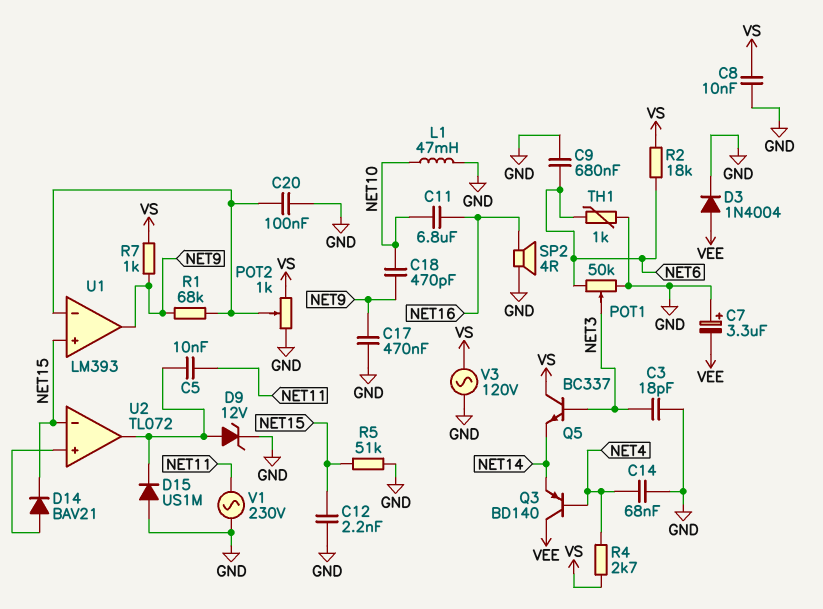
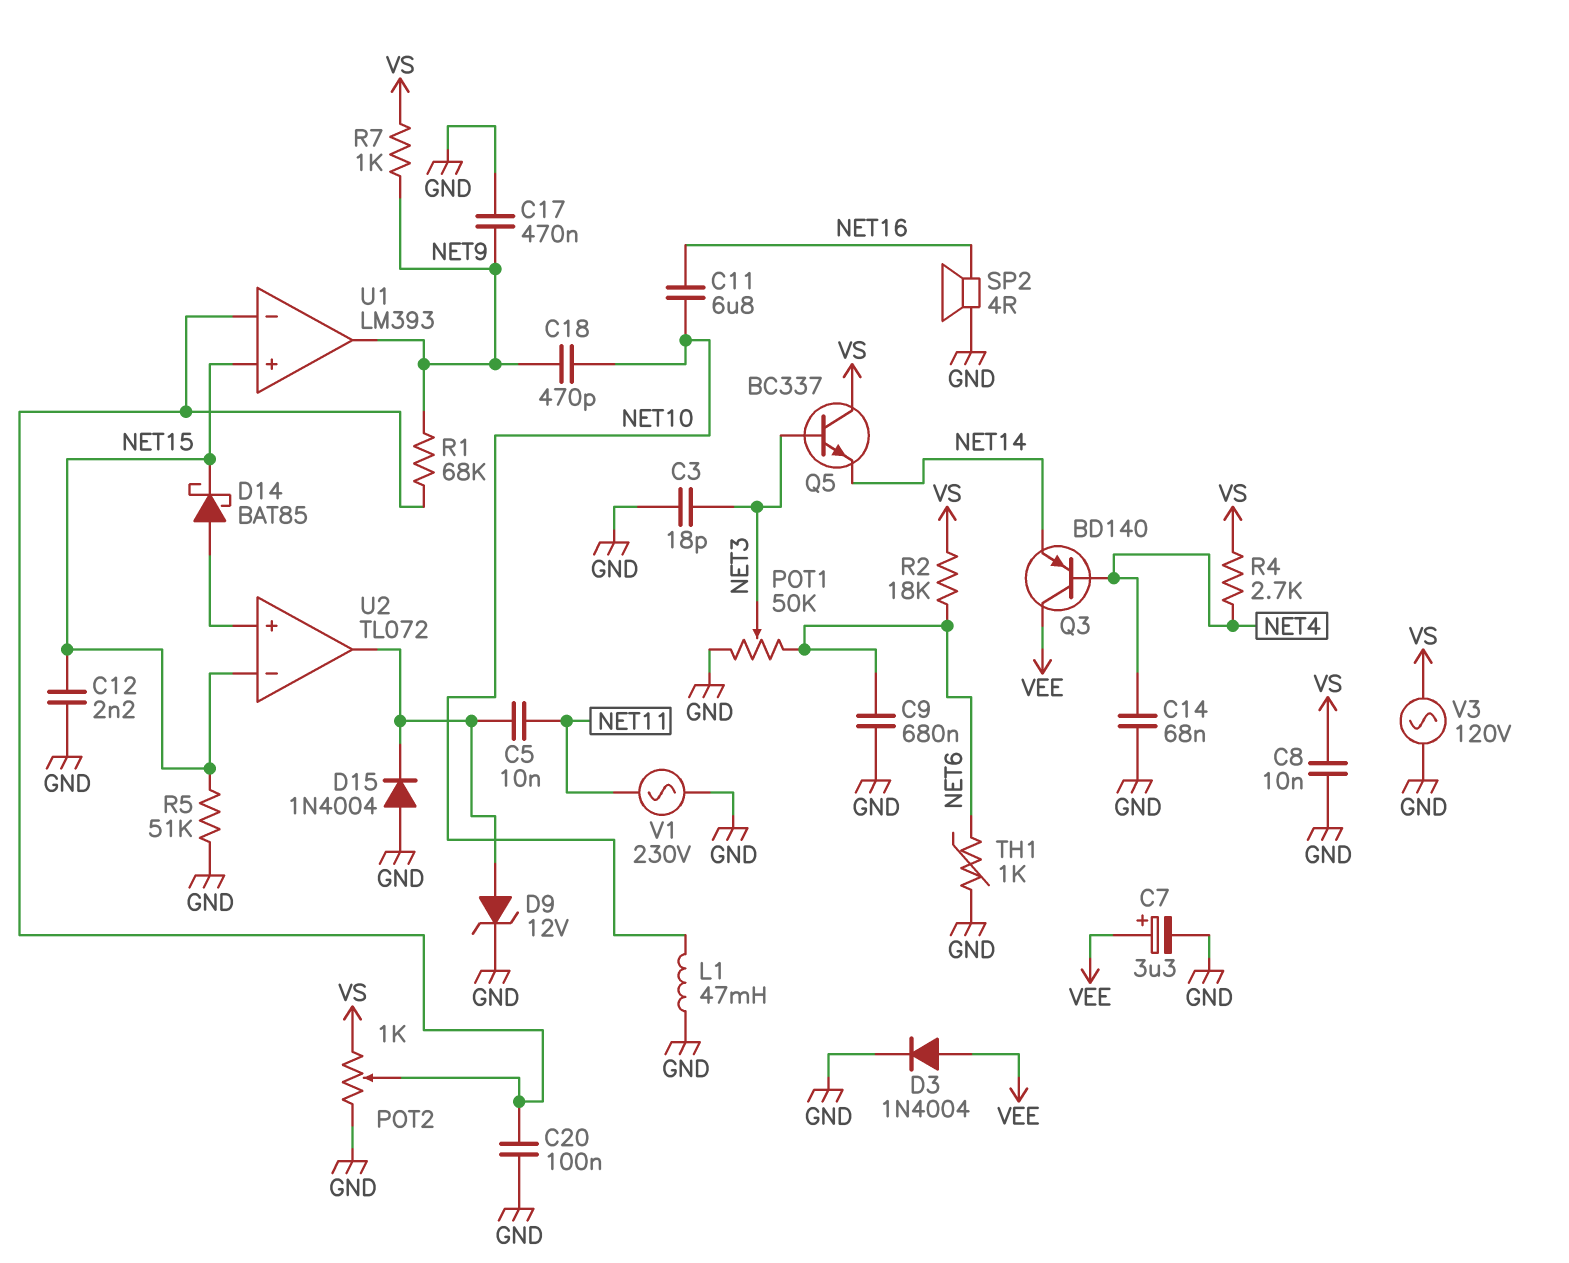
C7: 3.3uF (plus GND, minus VEE) -> 3.3uF (plus VEE, minus GND)
D14: diode BAV21 (A U2/in+, K NET15) -> schottky BAT85 (A U2/in+, K NET15)
D15: diode US1M (A GND, K U2/out) -> diode 1N4004 (A GND, K U2/out)

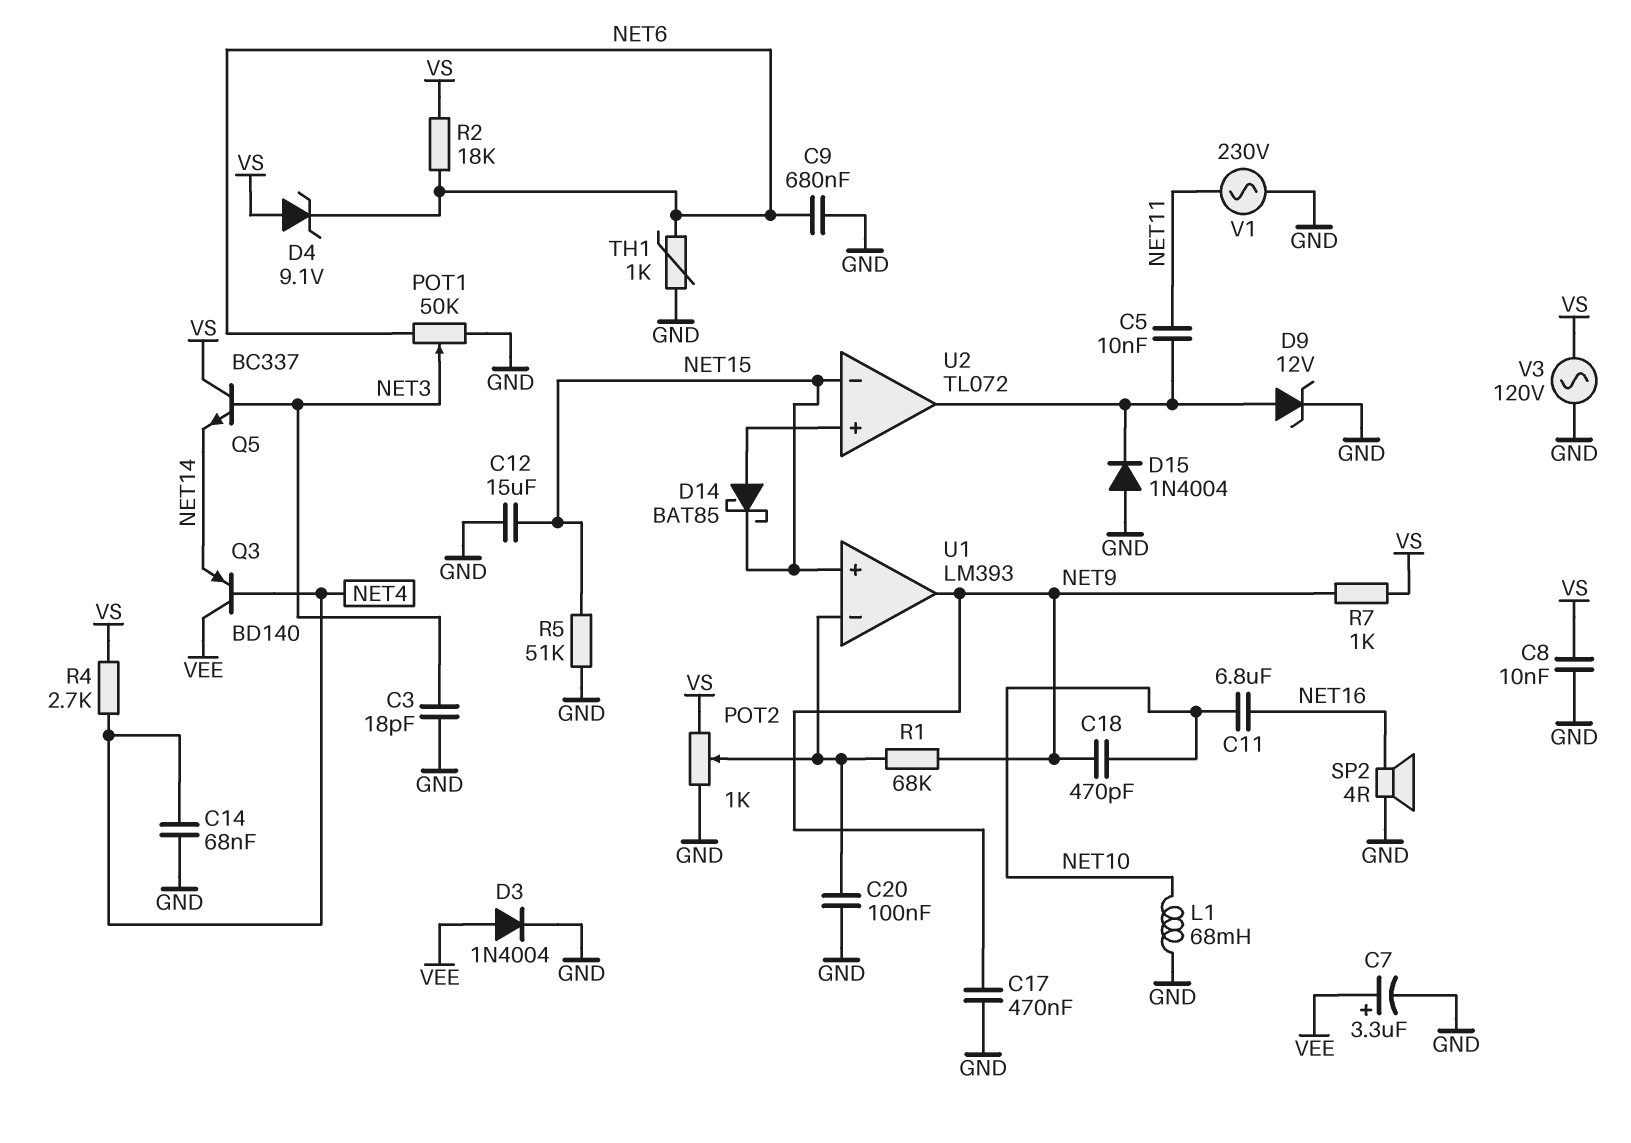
C12: 2.2nF (GND, NET15) -> 15uF (GND, NET15)
D4: none -> zener 9.1V (A VS, K NET6)
L1: 47mH (GND, NET10) -> 68mH (GND, NET10)

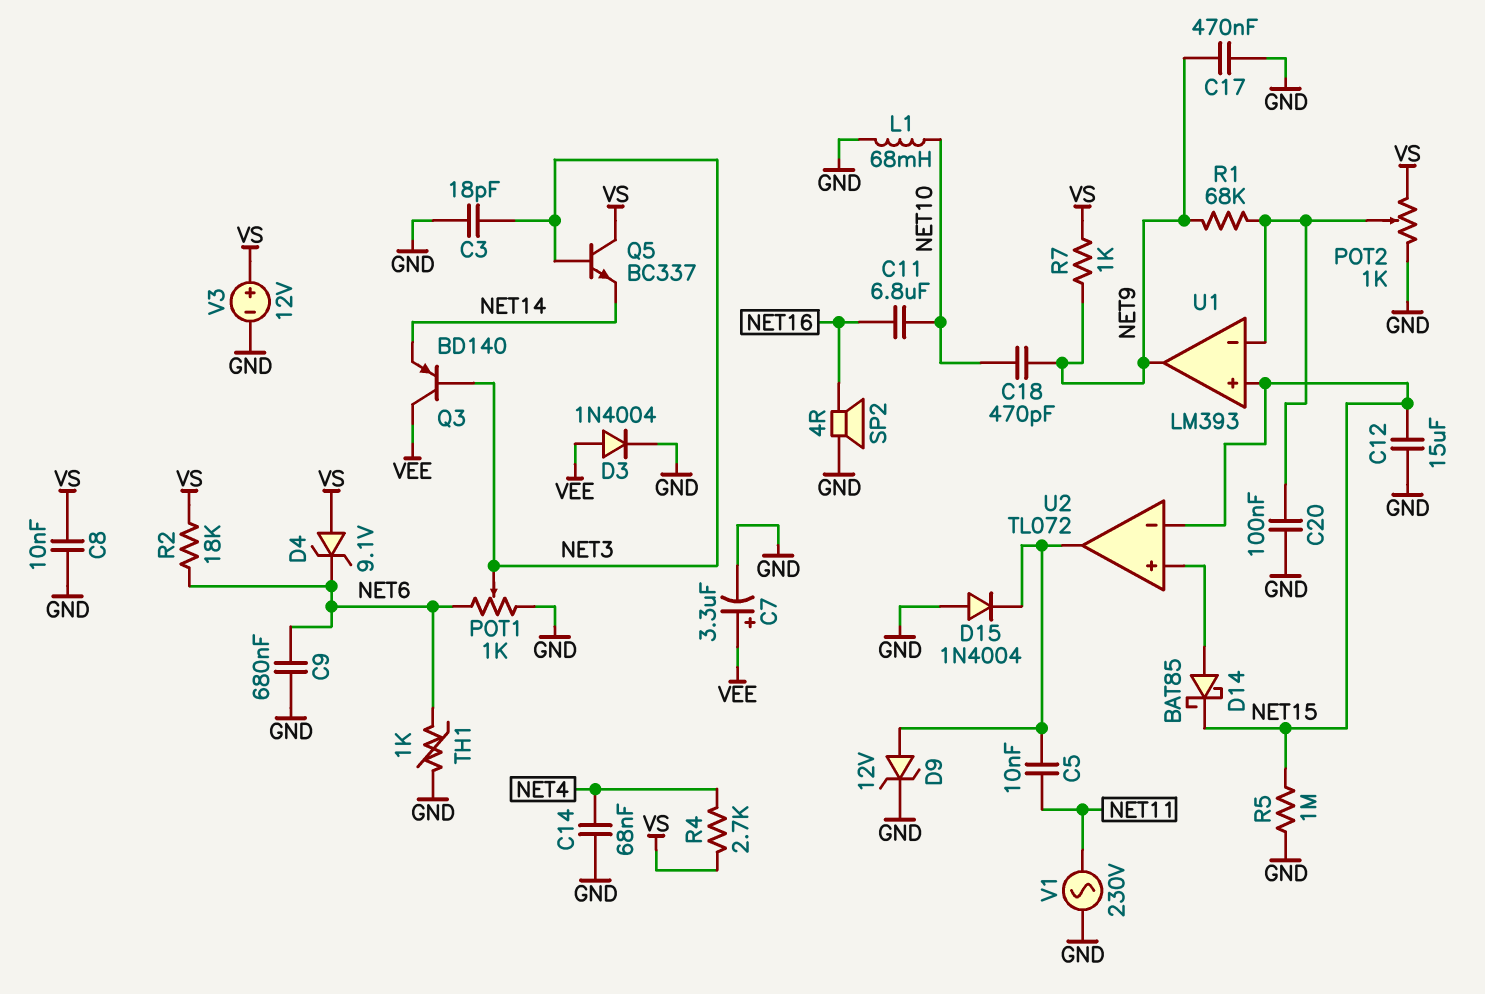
POT1: 50k (GND, NET6, wiper NET3) -> 1k (GND, NET6, wiper NET3)
Q3: PNP BD140 (B NET4, C VEE, E NET14) -> PNP BD140 (B NET3, C VEE, E NET14)
R5: 51k (GND, NET15) -> 1M (GND, NET15)
V3: AC 120V (GND, VS) -> 12V (plus VS, minus GND)

